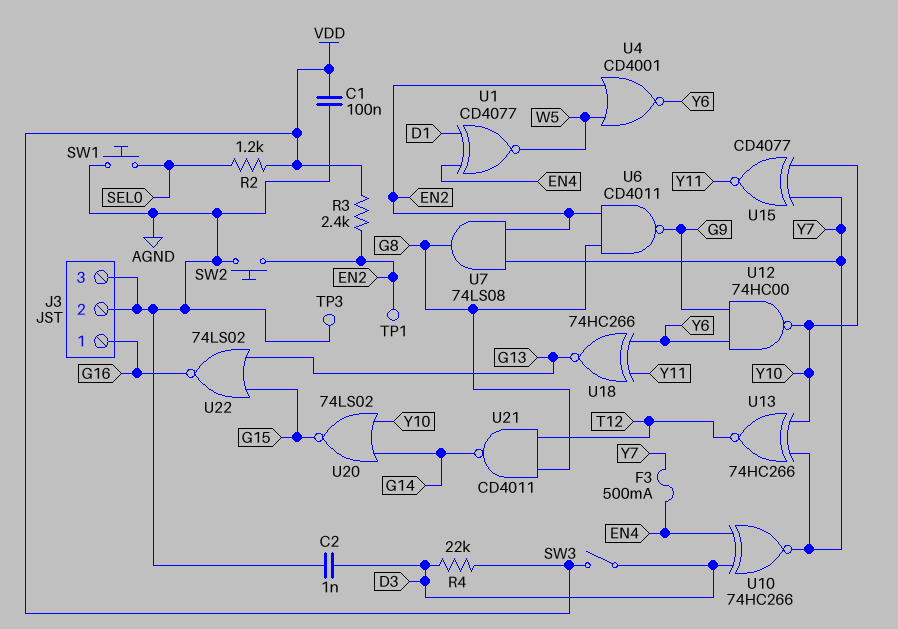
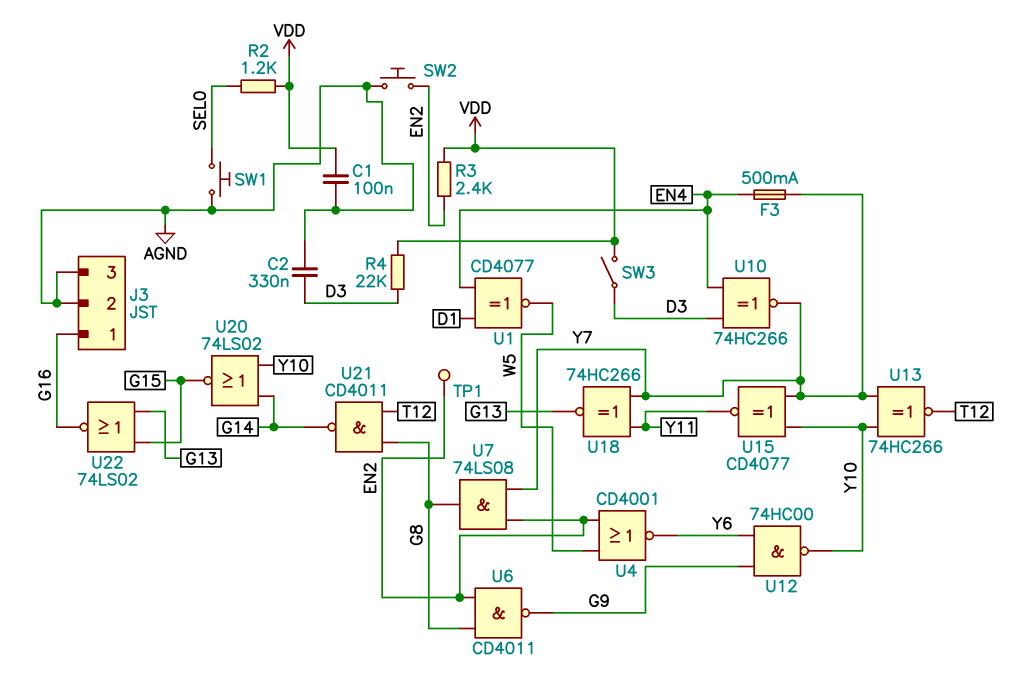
C2: 1nF (AGND, D3) -> 330nF (AGND, D3)
TP3: test point (AGND) -> none
U18: XNOR 74HC266 (in Y6, in Y11, out G13) -> XNOR 74HC266 (in Y7, in Y11, out G13)

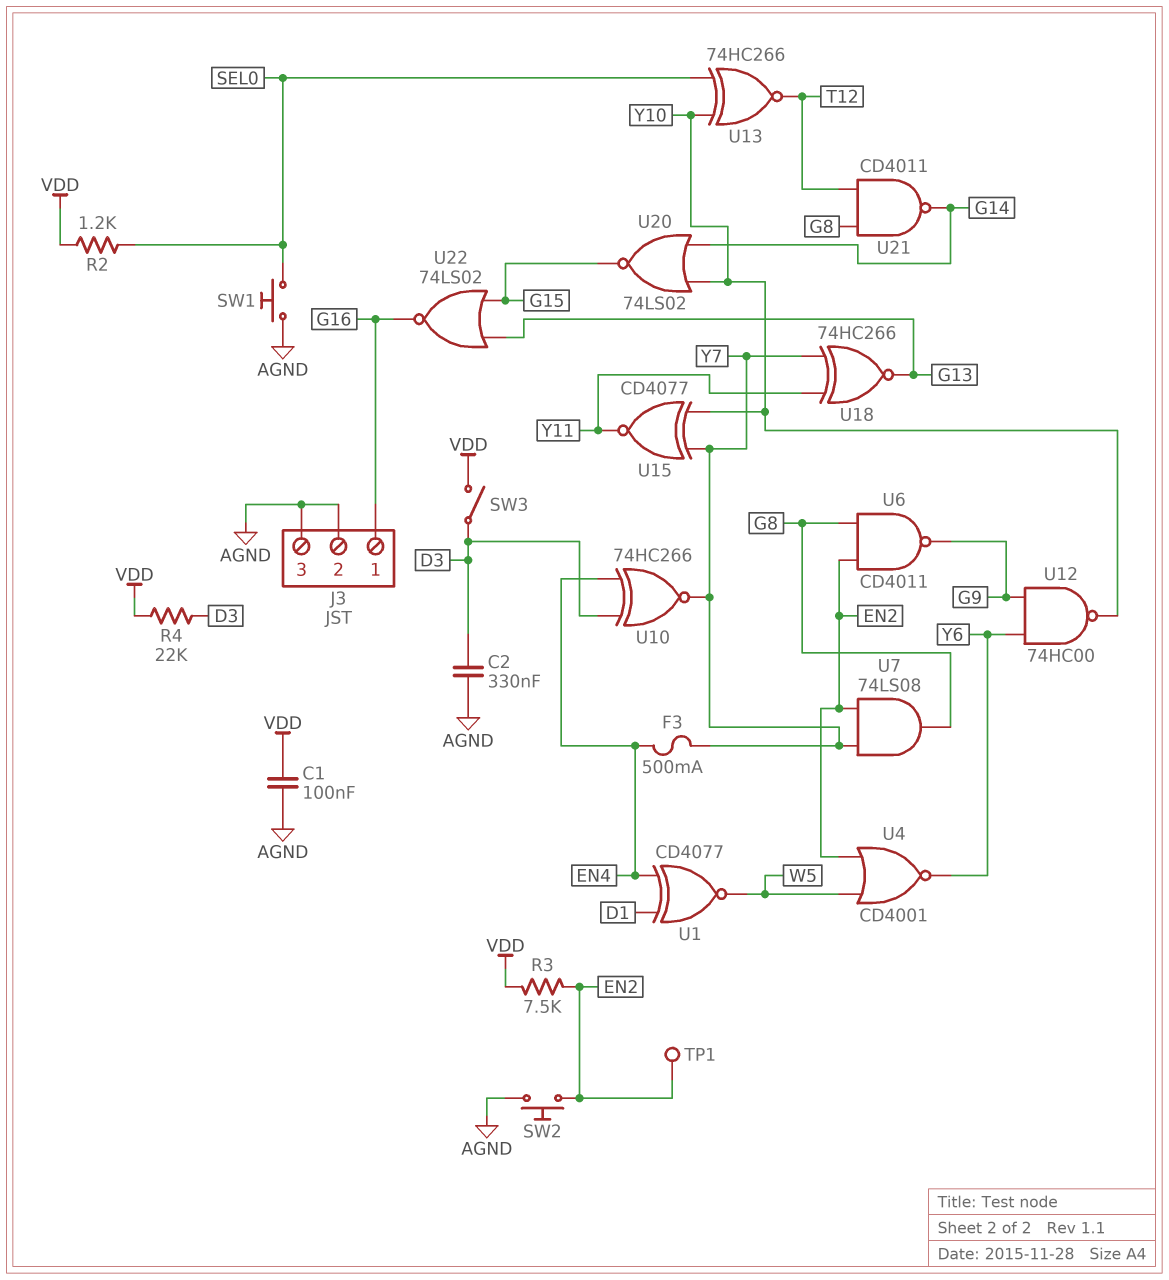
R3: 2.4k (EN2, VDD) -> 7.5k (EN2, VDD)
U13: XNOR 74HC266 (in Y7, in Y10, out T12) -> XNOR 74HC266 (in SEL0, in Y10, out T12)

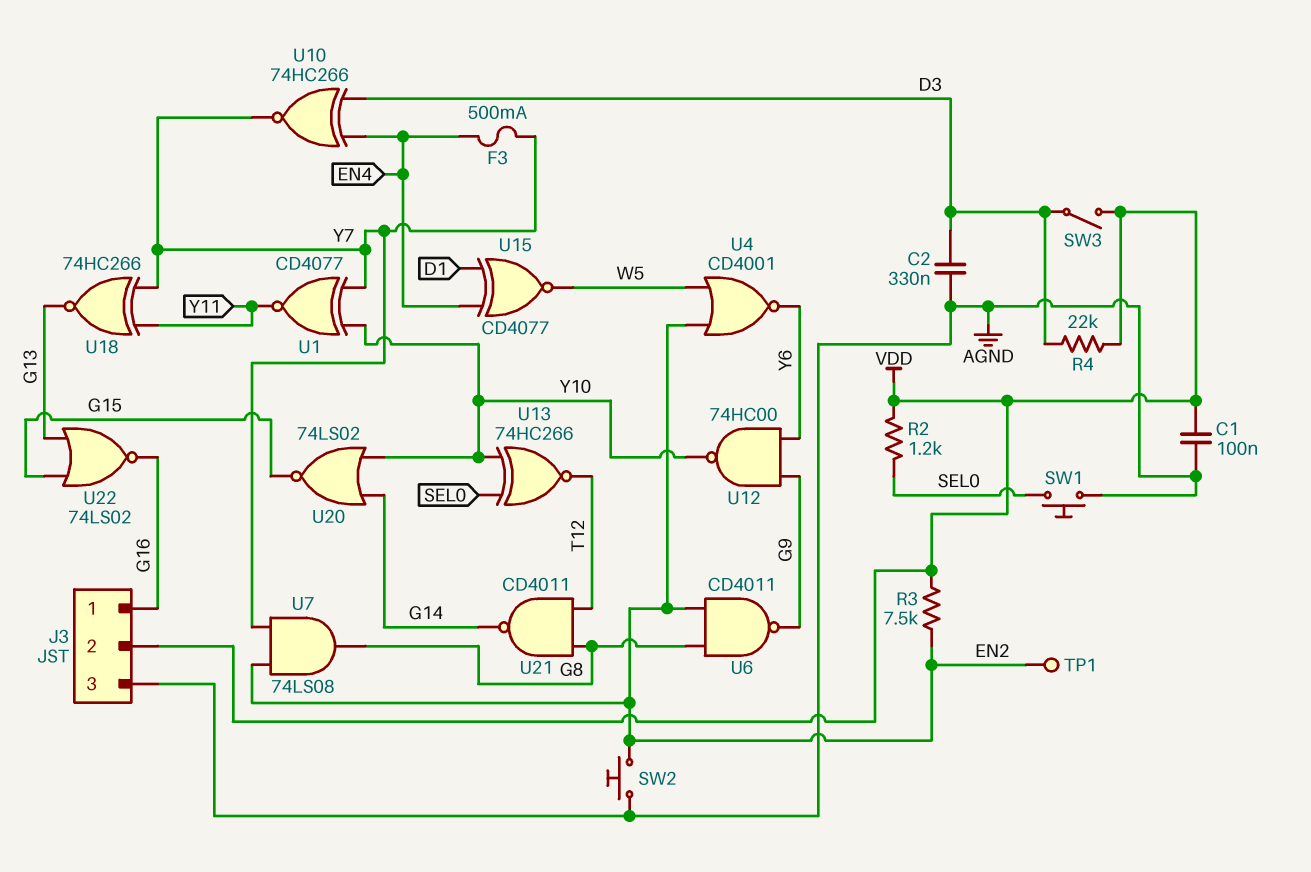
J3 pin 2: AGND -> VDD
U1: XNOR CD4077 (in D1, in EN4, out W5) -> XNOR CD4077 (in Y7, in Y10, out Y11)
U15: XNOR CD4077 (in Y7, in Y10, out Y11) -> XNOR CD4077 (in D1, in EN4, out W5)

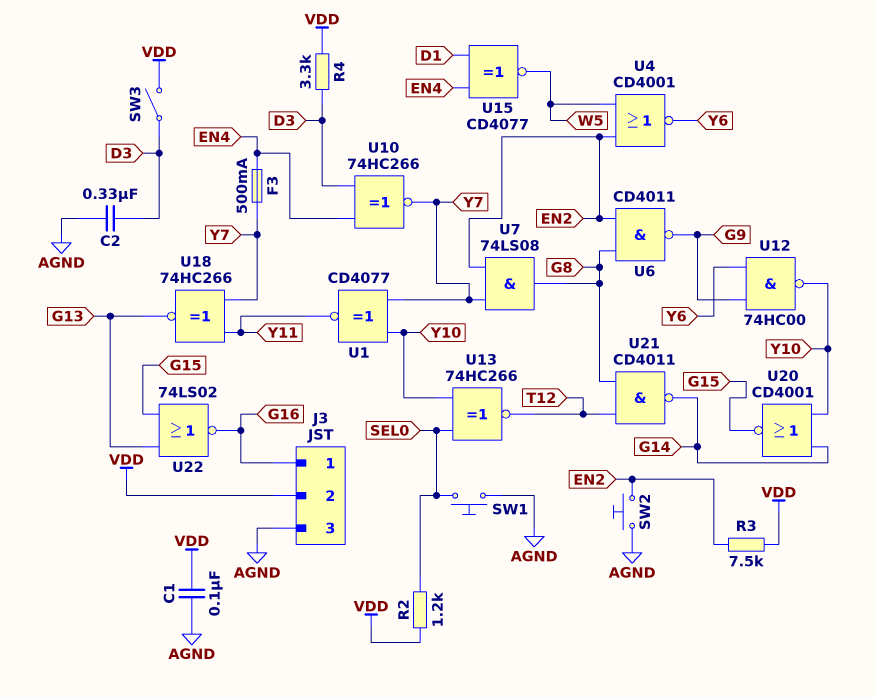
R4: 22k (D3, VDD) -> 3.3k (D3, VDD)
TP1: test point (EN2) -> none
U20: NOR 74LS02 (in G14, in Y10, out G15) -> NOR CD4001 (in G14, in Y10, out G15)

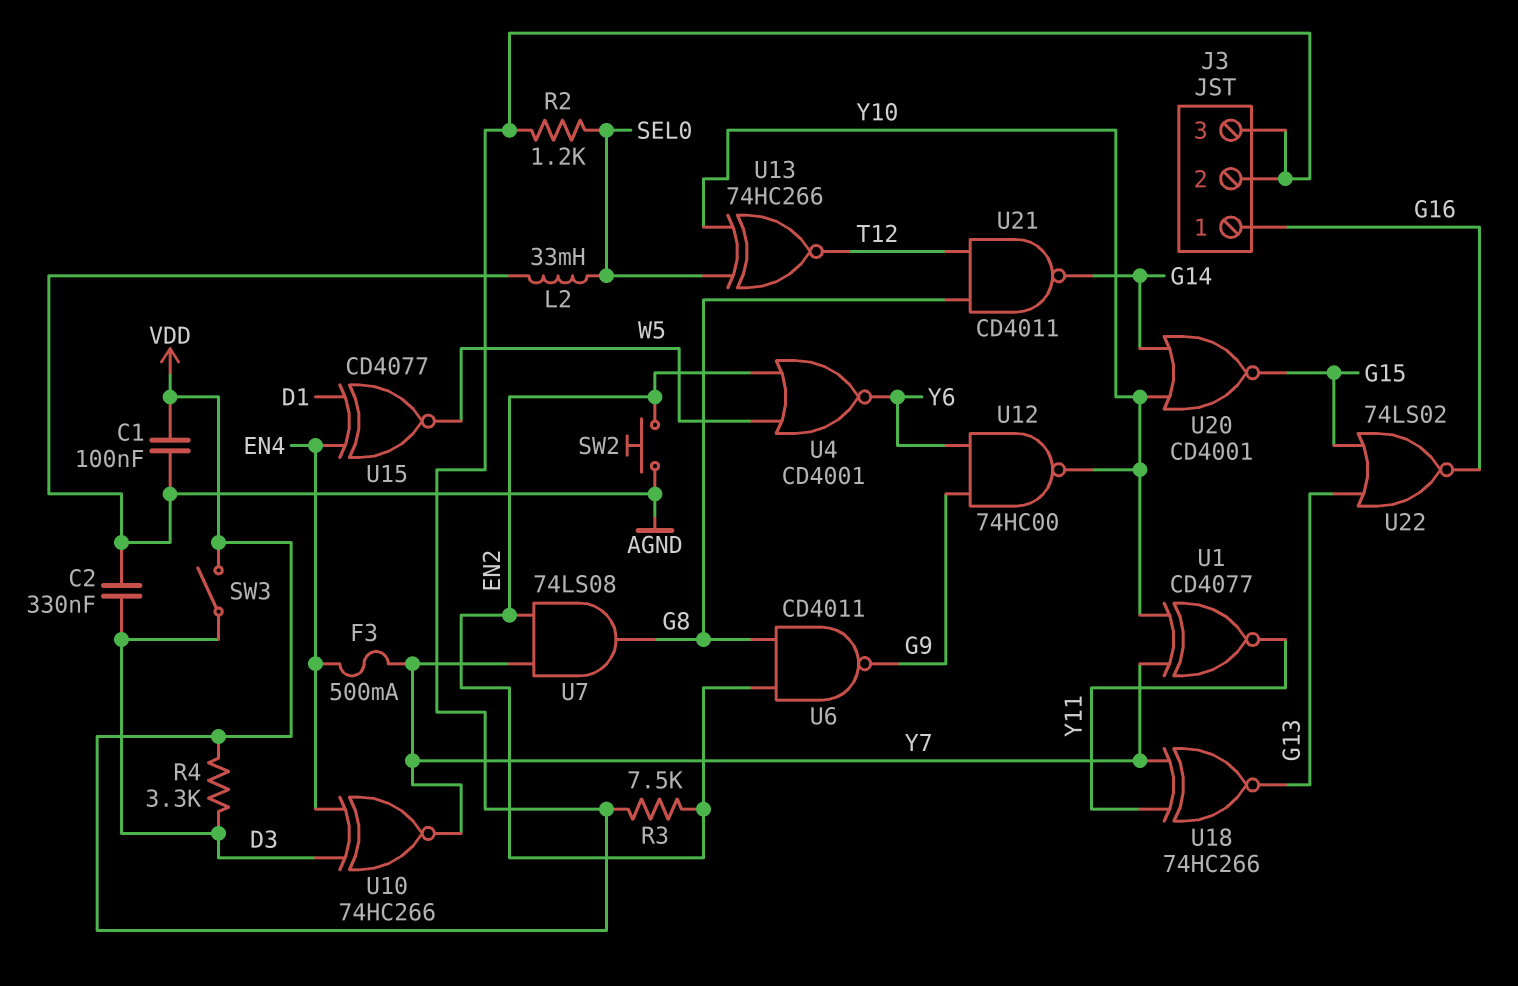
J3 pin 3: AGND -> VDD
L2: none -> 33mH (AGND, SEL0)
SW1: button (AGND, SEL0) -> none

